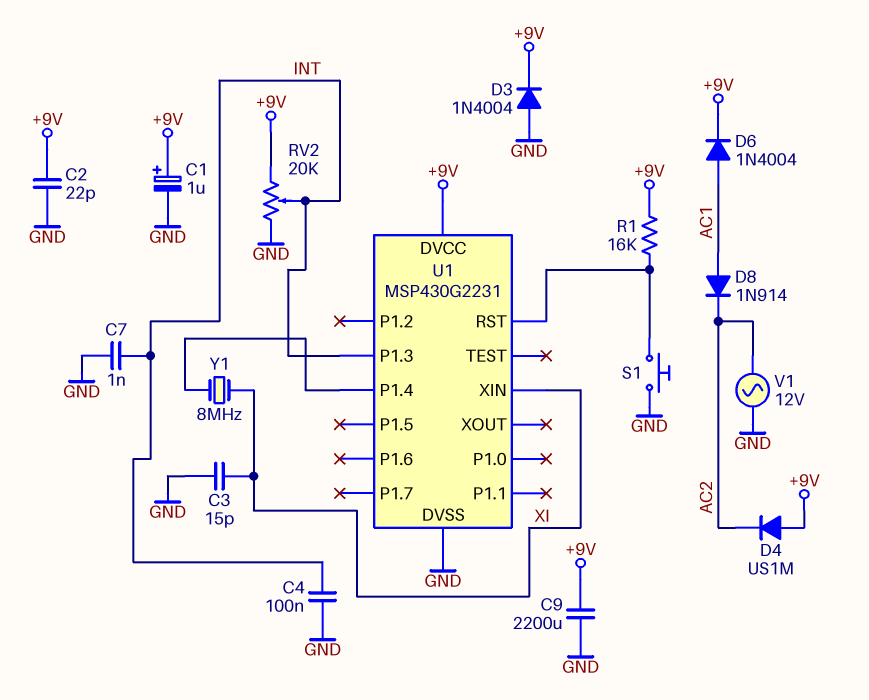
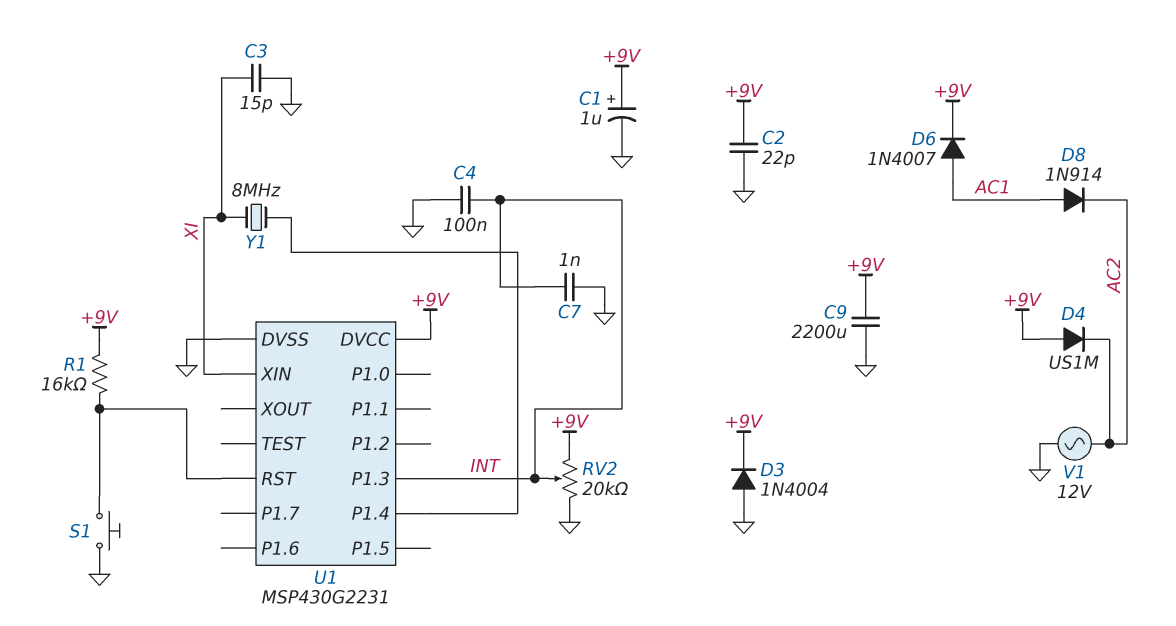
D6: diode 1N4004 (A AC1, K +9V) -> diode 1N4007 (A AC1, K +9V)

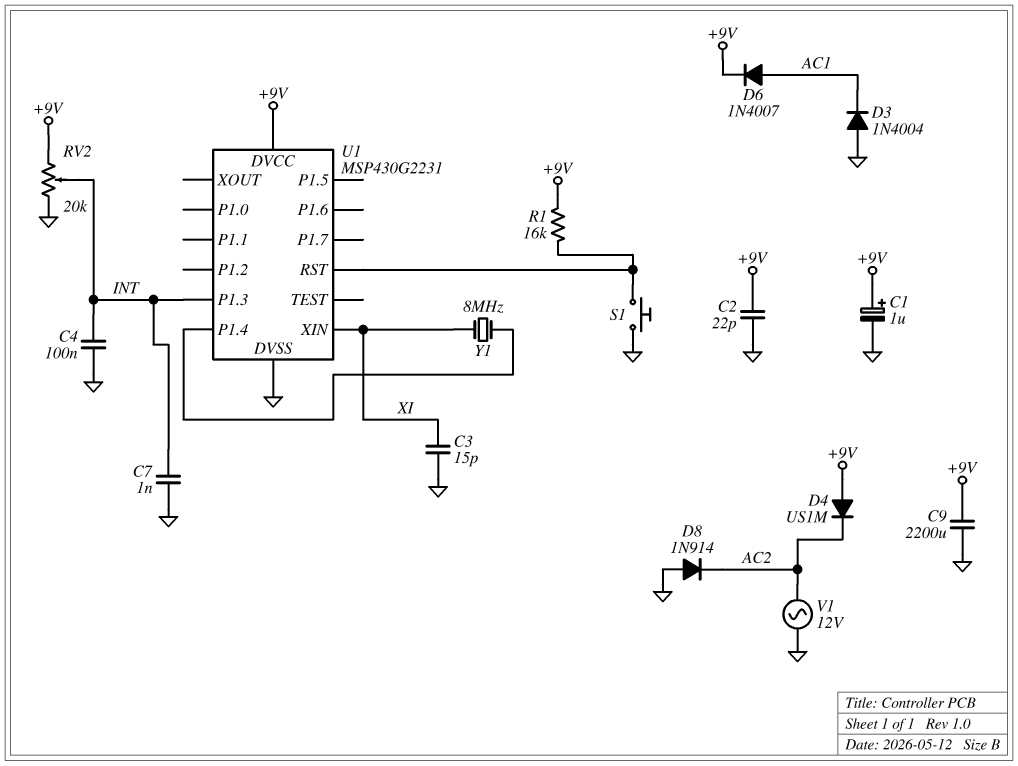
D3: diode 1N4004 (A GND, K +9V) -> diode 1N4004 (A GND, K AC1)
D8: diode 1N914 (A AC1, K AC2) -> diode 1N914 (A GND, K AC2)

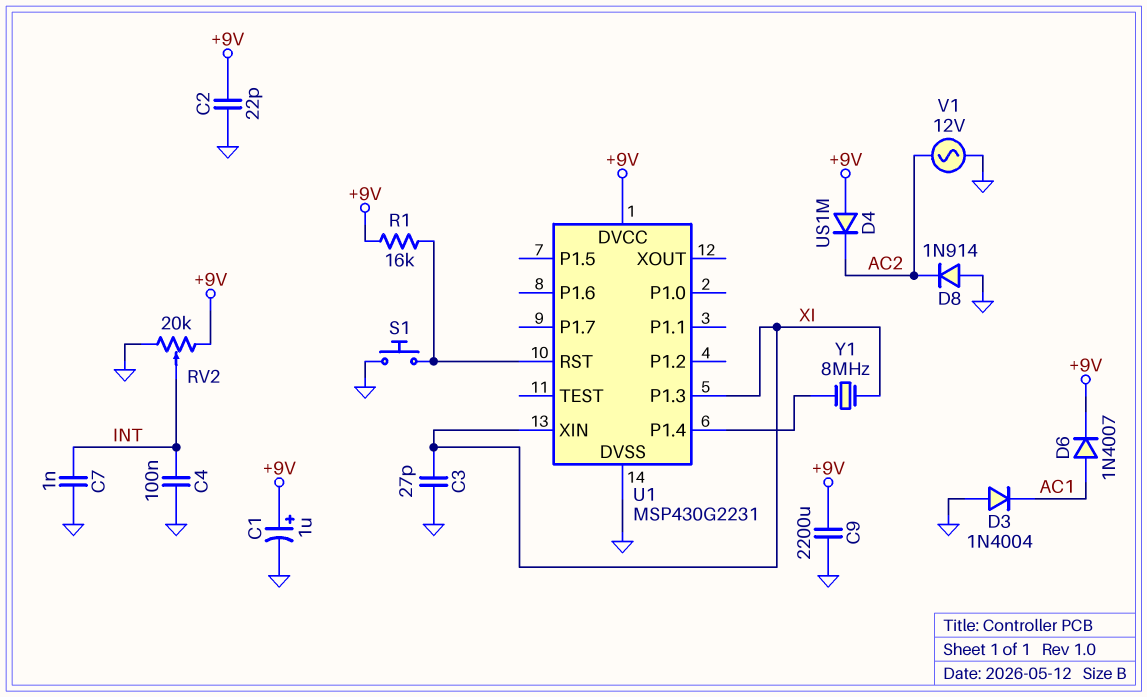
C3: 15pF (GND, XI) -> 27pF (GND, XI)
U1 pin P1.3: INT -> XI

